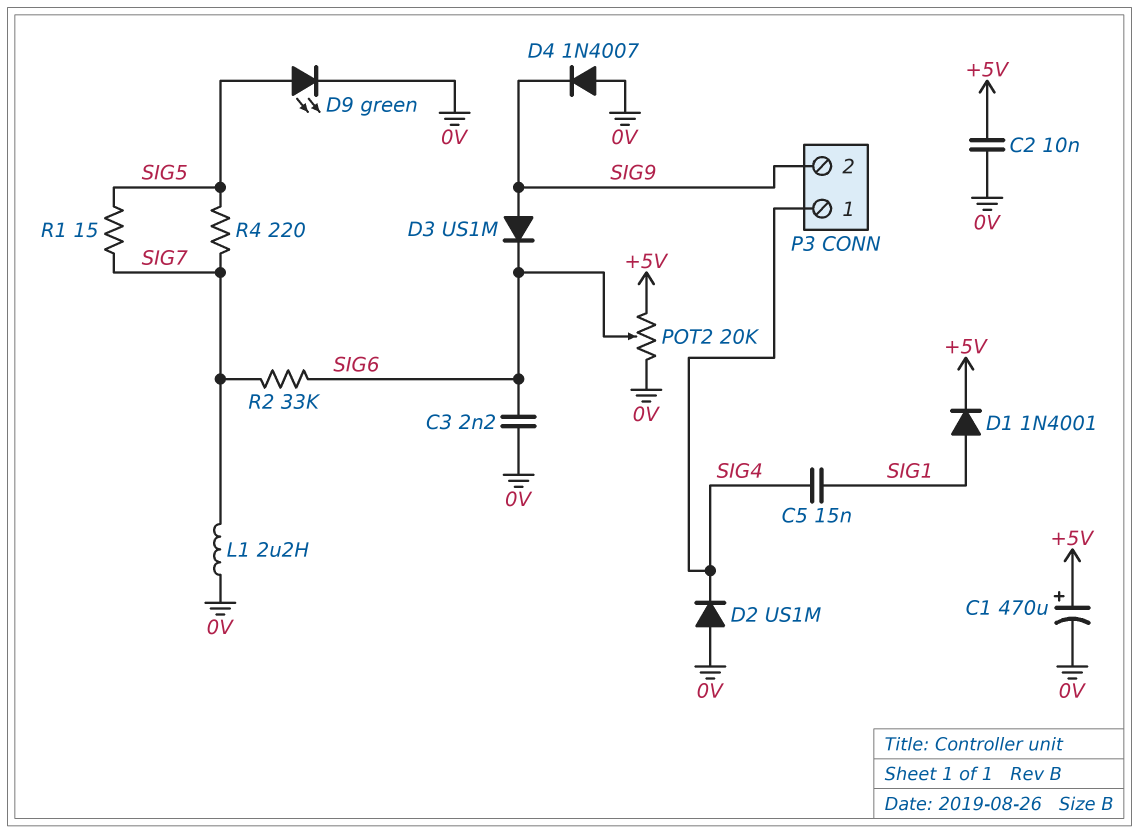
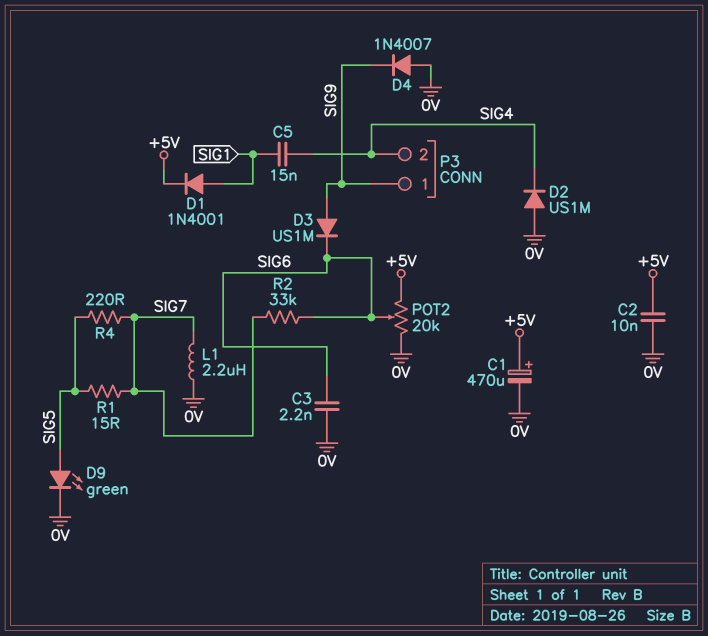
P3 pin 1: SIG4 -> SIG9
P3 pin 2: SIG9 -> SIG4

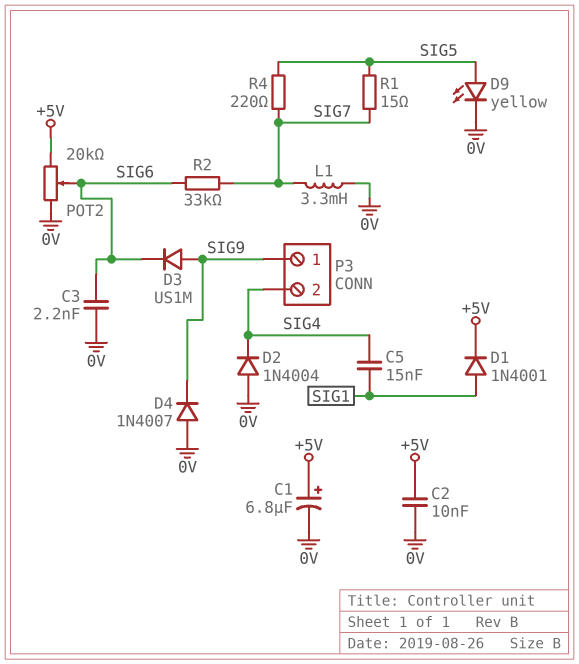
C1: 470uF (plus +5V, minus 0V) -> 6.8uF (plus +5V, minus 0V)
D2: diode US1M (A 0V, K SIG4) -> diode 1N4004 (A 0V, K SIG4)
D9: LED green (A SIG5, K 0V) -> LED yellow (A SIG5, K 0V)
L1: 2.2uH (0V, SIG7) -> 3.3mH (0V, SIG7)

